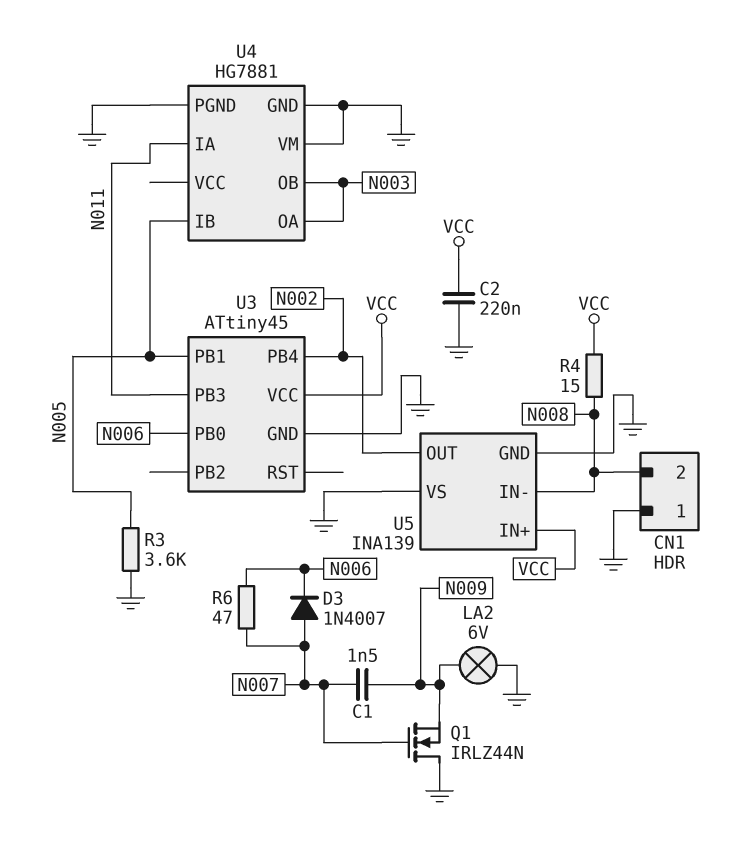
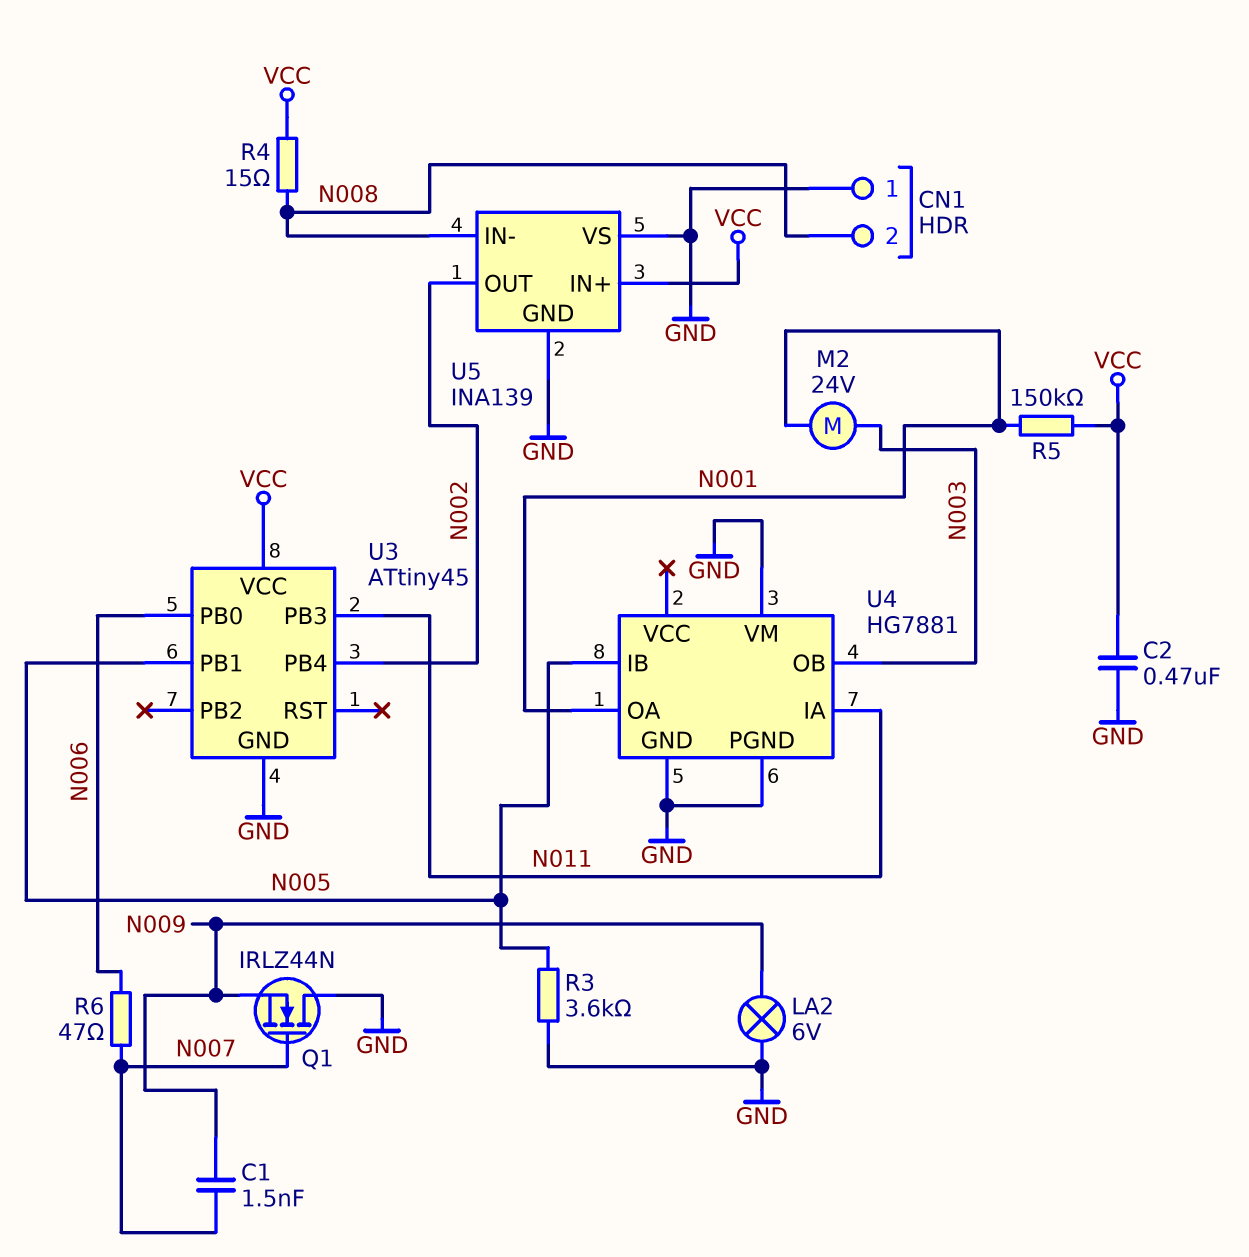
C2: 220nF (GND, VCC) -> 470nF (GND, VCC)
D3: diode 1N4007 (A N007, K N006) -> none
M2: none -> motor 24V (N001, N003)
R5: none -> 150k (N001, VCC)
U4 pin OA: N003 -> N001

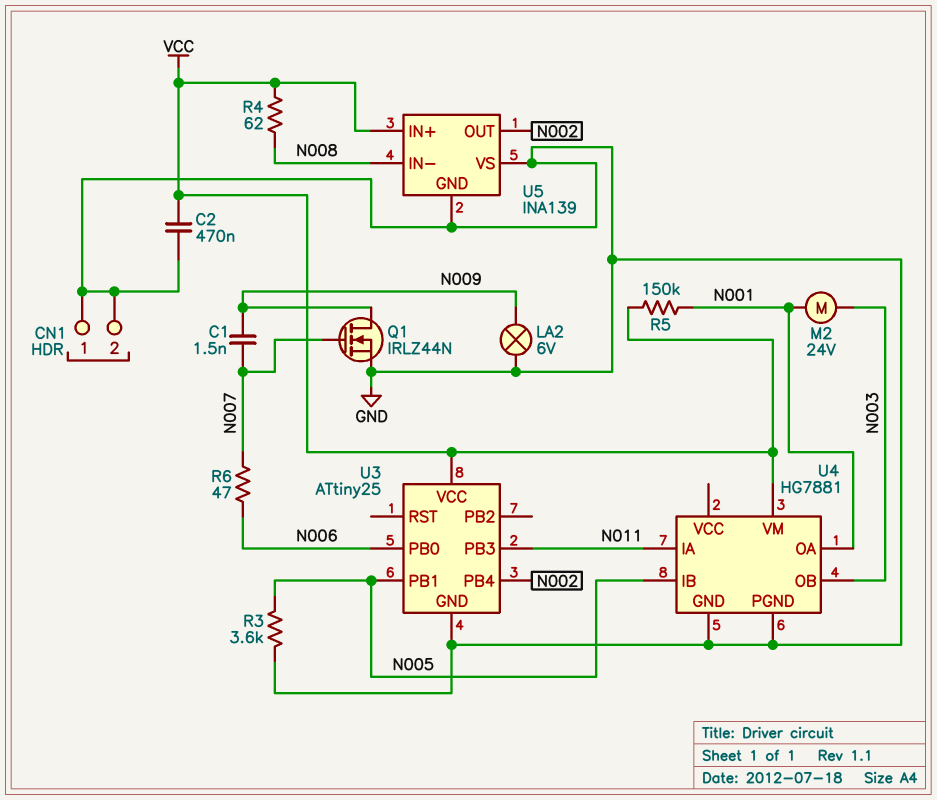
CN1 pin 2: N008 -> GND
Q1: NMOS IRLZ44N (G N007, D GND, S N009) -> NMOS IRLZ44N (G N007, D N009, S GND)
R4: 15 (N008, VCC) -> 62 (N008, VCC)
U3: ATtiny45 -> ATtiny25
U4 pin VM: GND -> VCC

